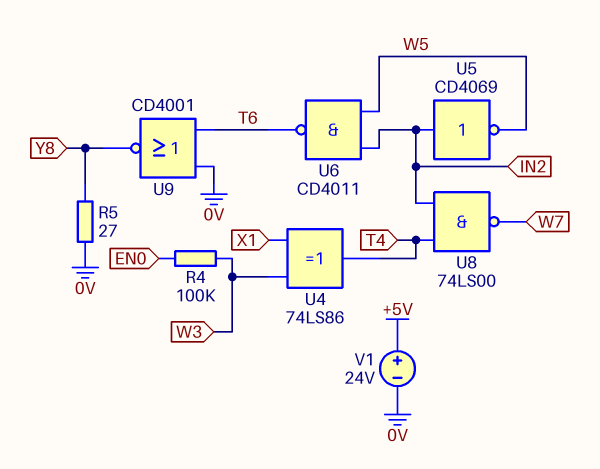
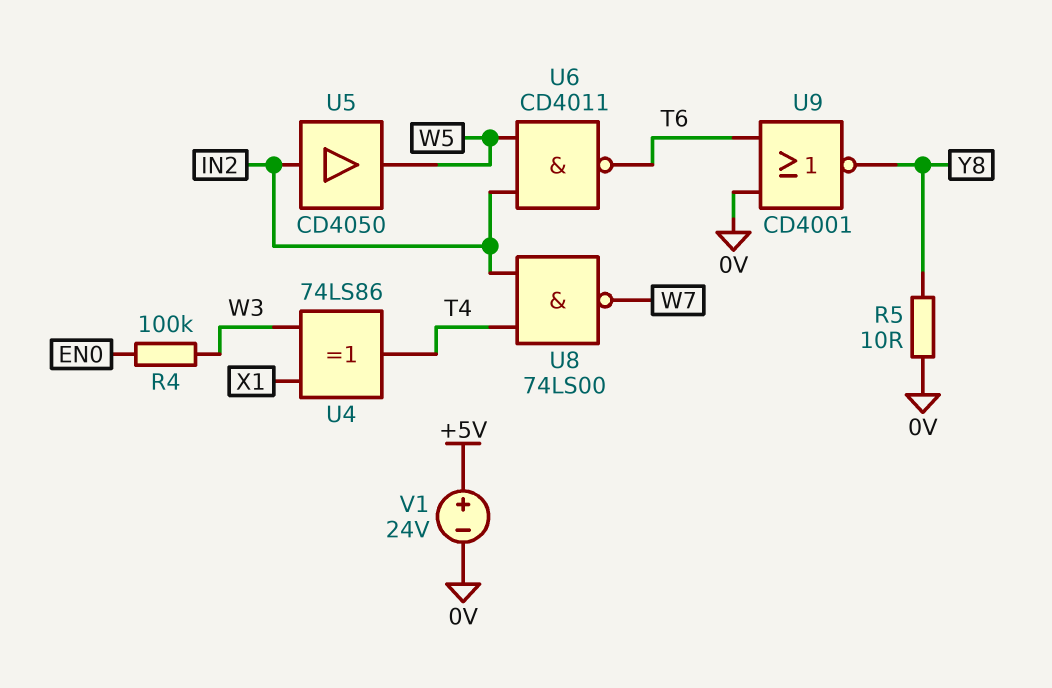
R5: 27 (0V, Y8) -> 10 (0V, Y8)
U5: NOT CD4069 (in IN2, out W5) -> buffer CD4050 (in IN2, out W5)

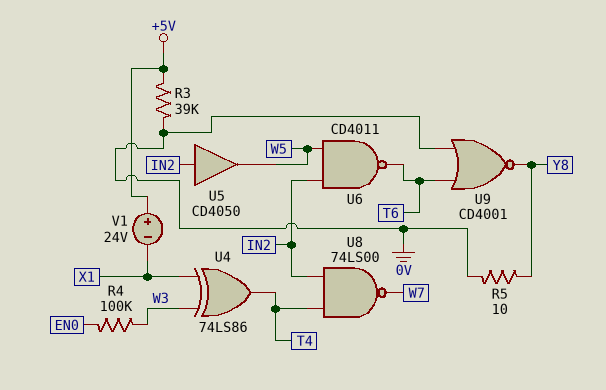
R3: none -> 39k (+5V, 0V)
V1: 24V (plus +5V, minus 0V) -> 24V (plus +5V, minus X1)

